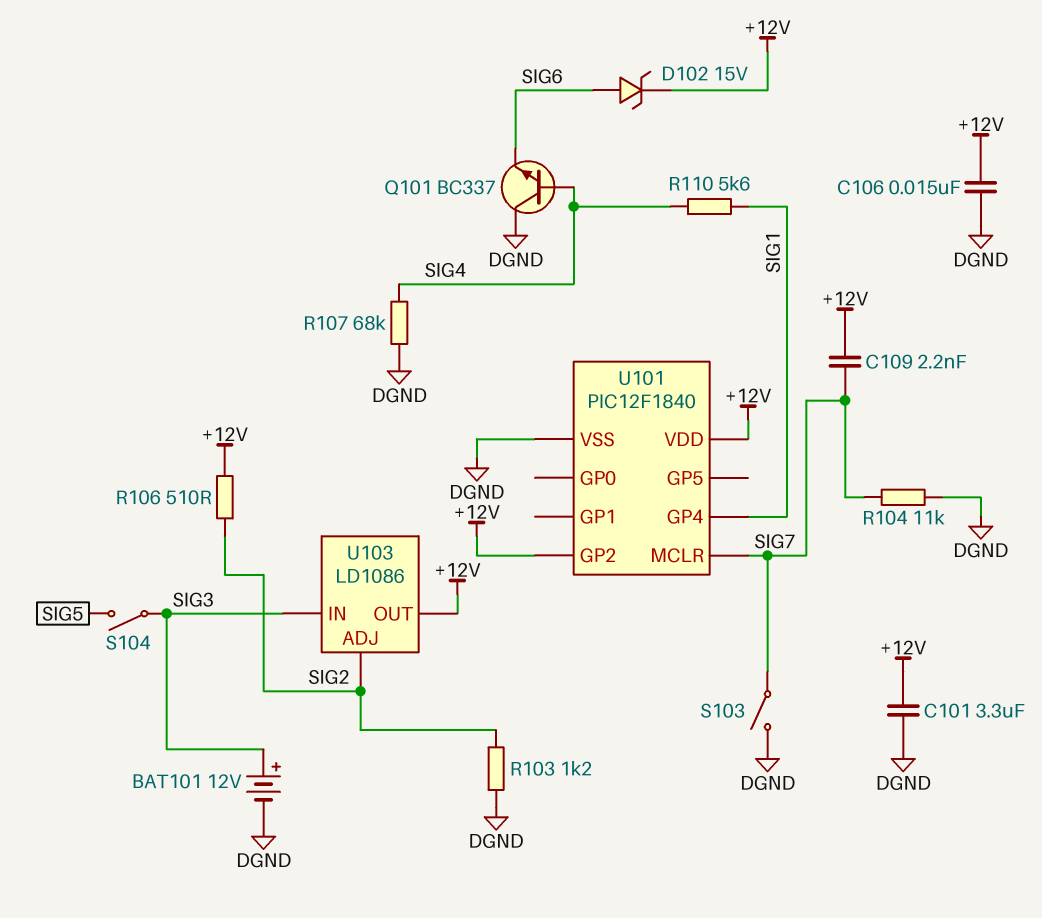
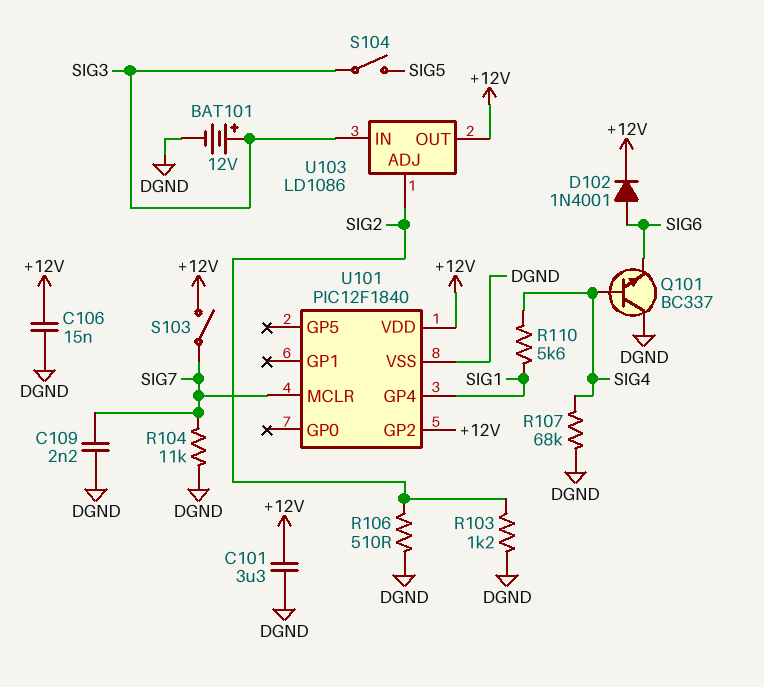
C109: 2.2nF (+12V, SIG7) -> 2.2nF (DGND, SIG7)
D102: zener 15V (A SIG6, K +12V) -> diode 1N4001 (A SIG6, K +12V)
R106: 510 (+12V, SIG2) -> 510 (DGND, SIG2)
S103: switch (DGND, SIG7) -> switch (+12V, SIG7)

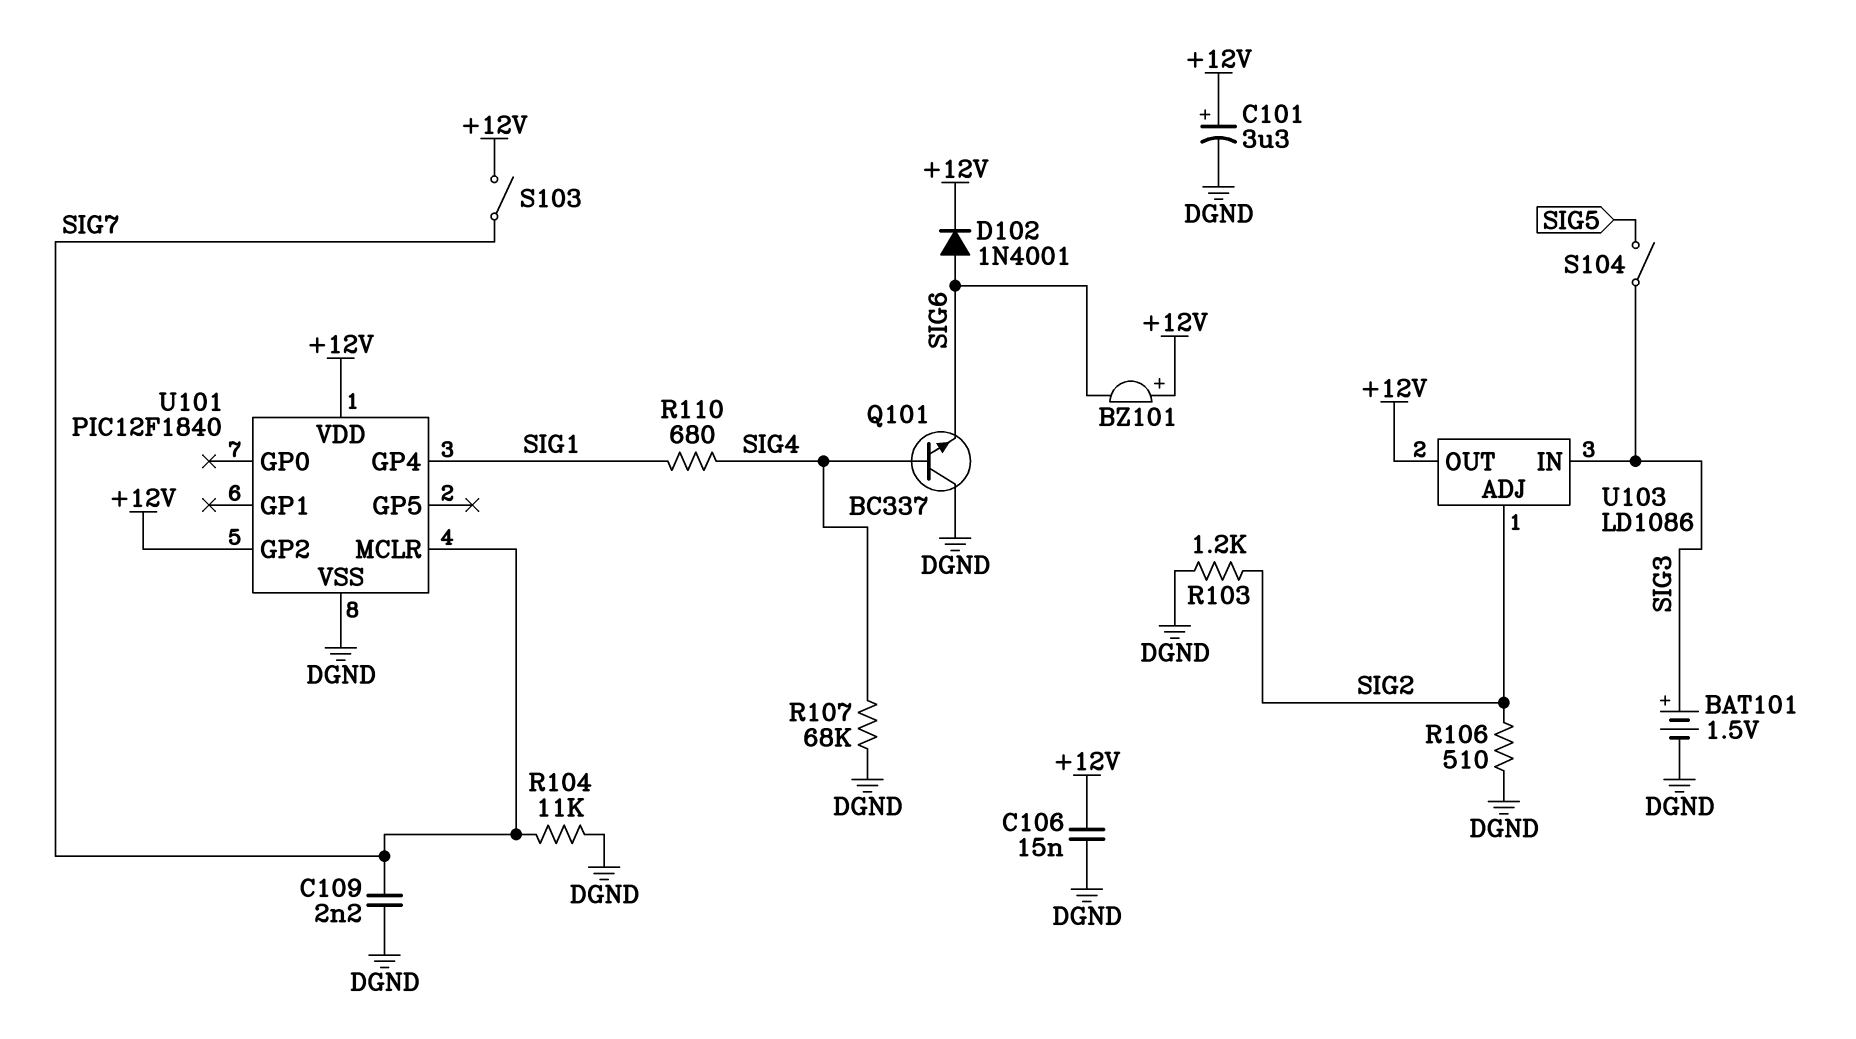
BAT101: 12V (plus SIG3, minus DGND) -> 1.5V (plus SIG3, minus DGND)
BZ101: none -> buzzer (plus +12V, minus SIG6)
C101: 3.3uF (+12V, DGND) -> 3.3uF (plus +12V, minus DGND)
R110: 5.6k (SIG1, SIG4) -> 680 (SIG1, SIG4)

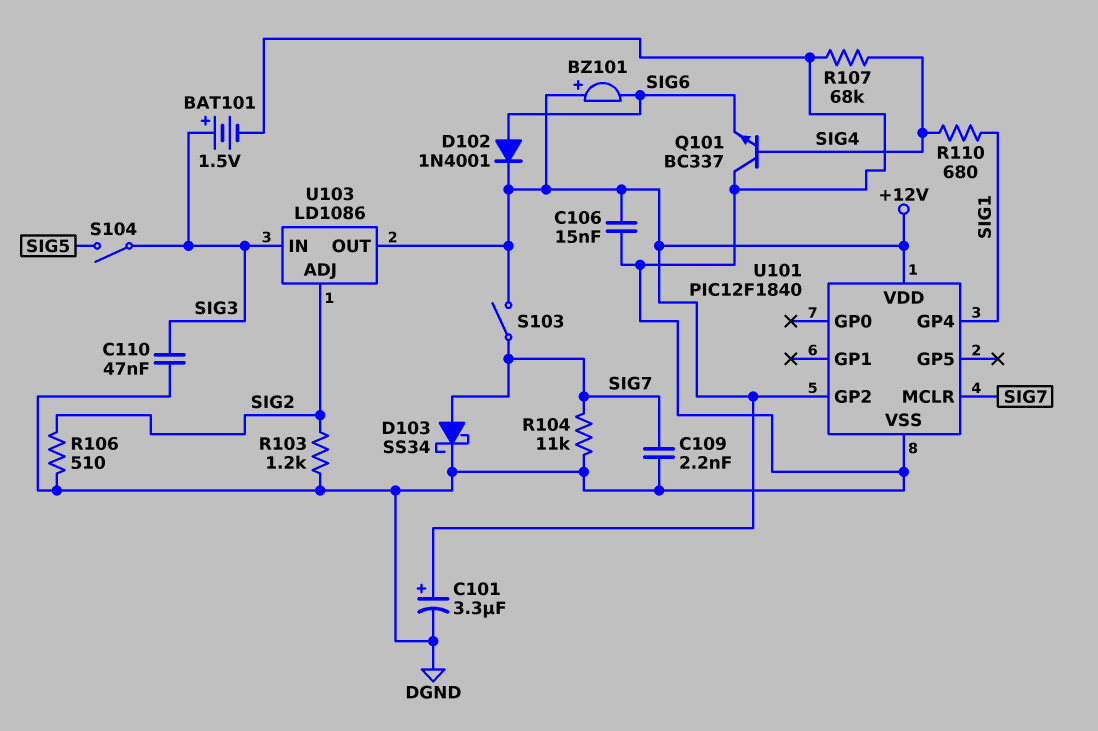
C110: none -> 47nF (DGND, SIG3)
D103: none -> schottky SS34 (A SIG7, K DGND)

